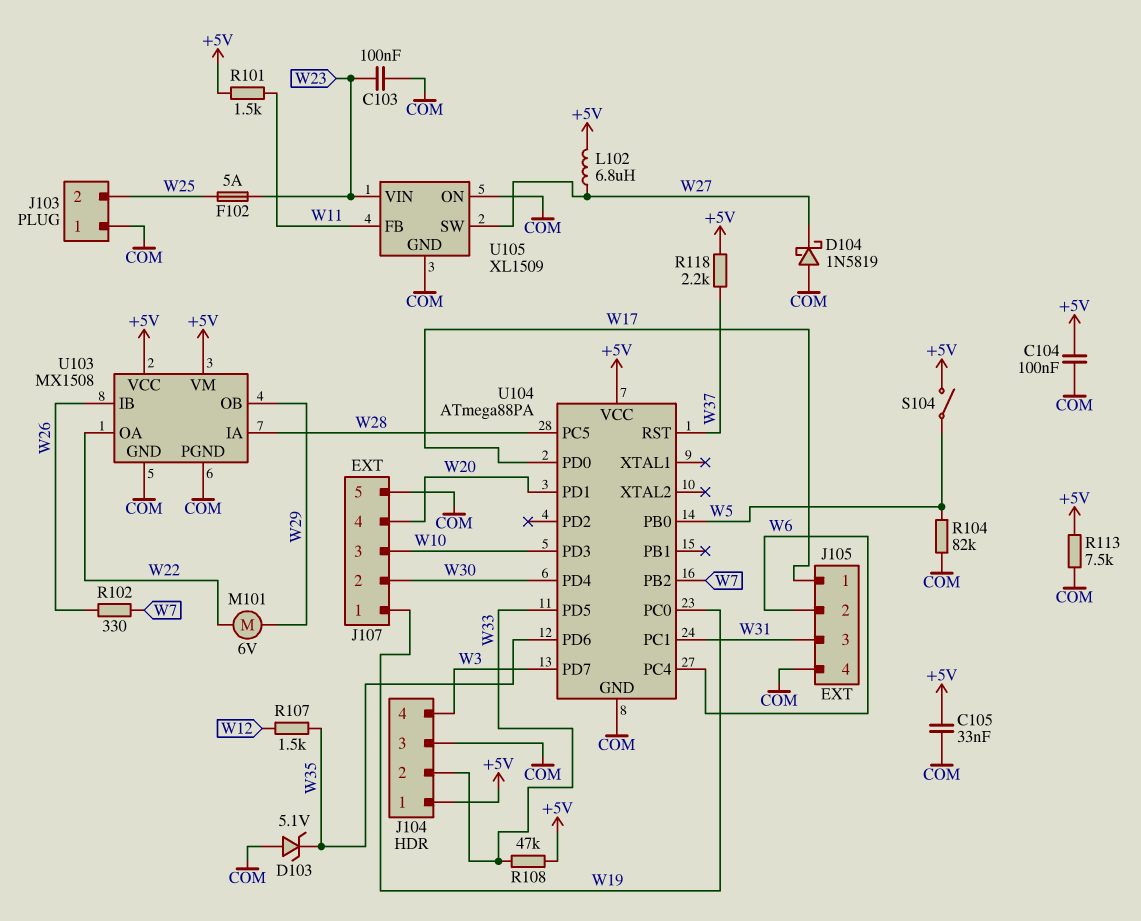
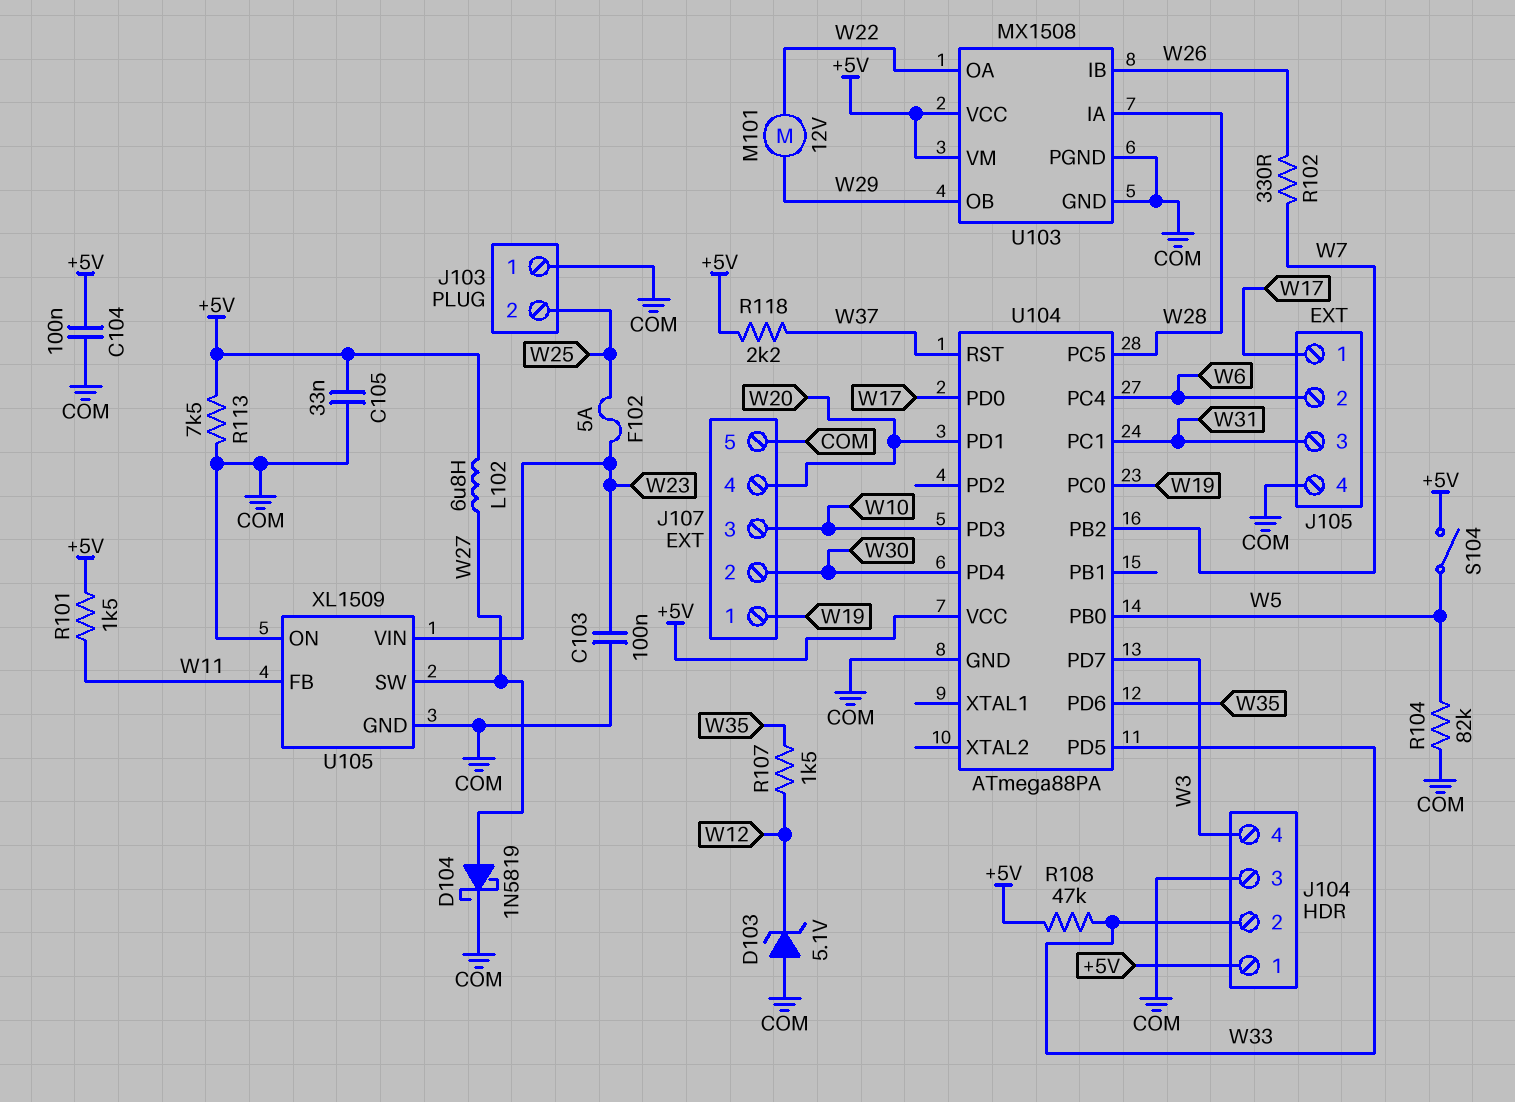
D103: zener 5.1V (A COM, K W35) -> zener 5.1V (A COM, K W12)
D104: schottky 1N5819 (A COM, K W27) -> schottky 1N5819 (A W27, K COM)
M101: motor 6V (W22, W29) -> motor 12V (W22, W29)

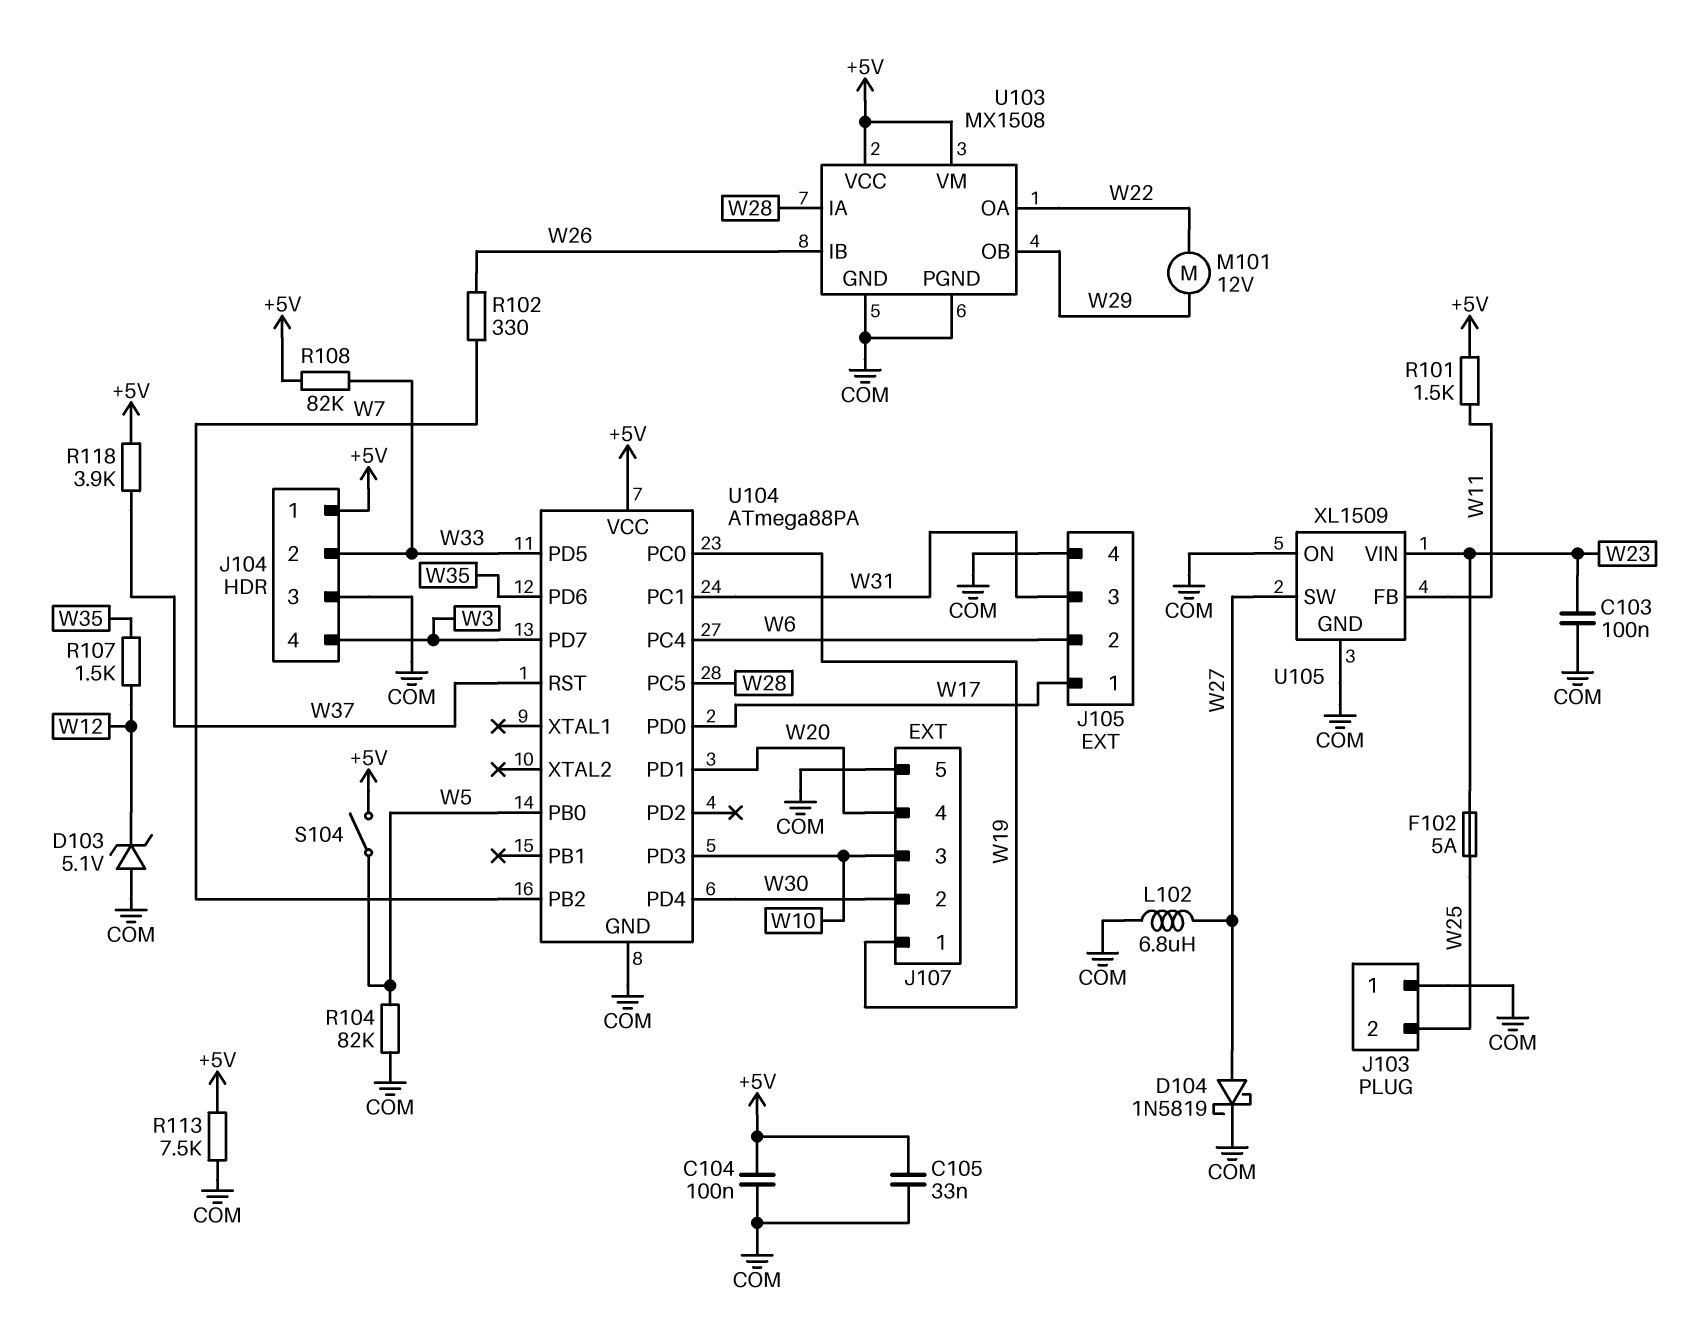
L102: 6.8uH (+5V, W27) -> 6.8uH (COM, W27)
R108: 47k (+5V, W33) -> 82k (+5V, W33)
R118: 2.2k (+5V, W37) -> 3.9k (+5V, W37)

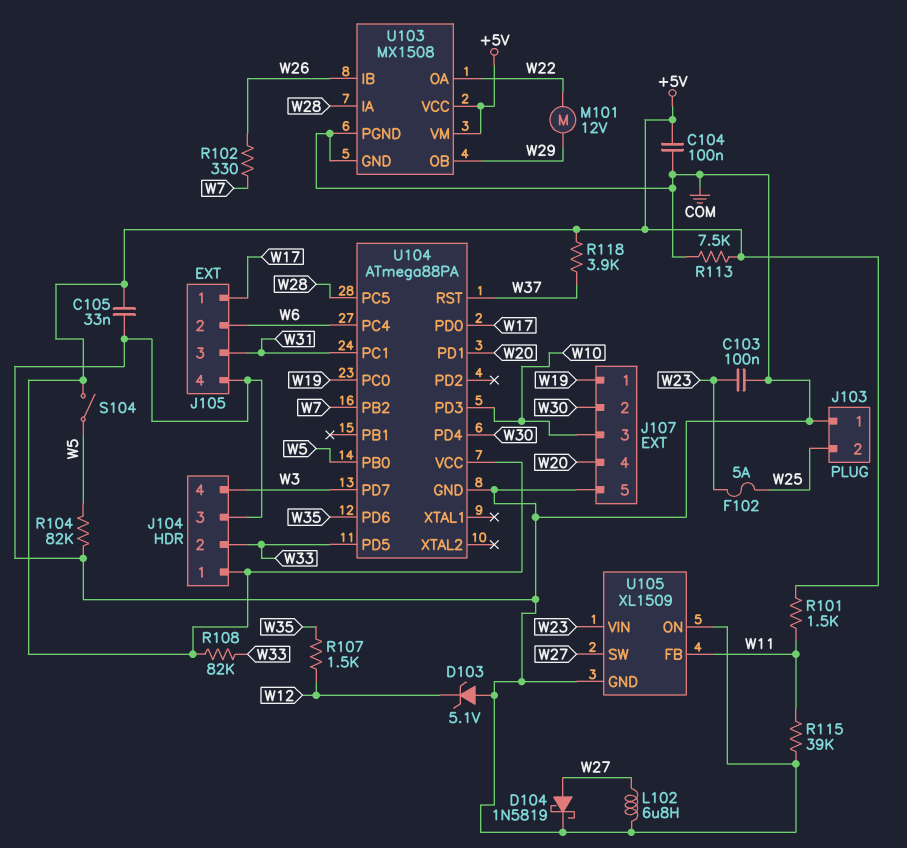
R115: none -> 39k (COM, W11)

